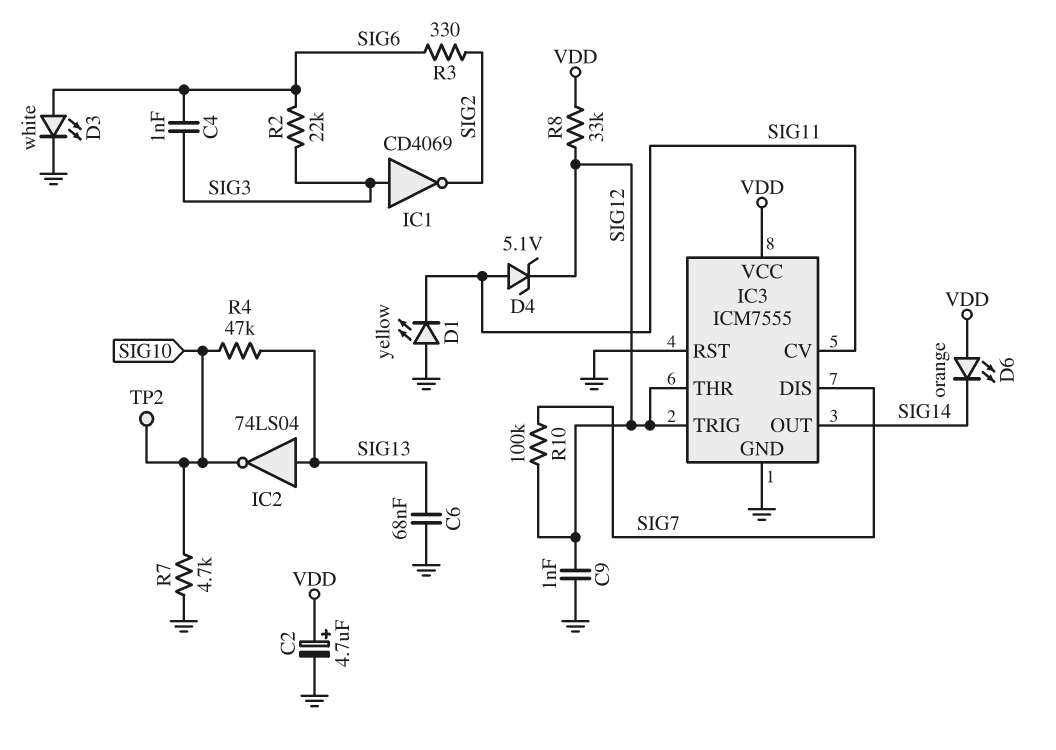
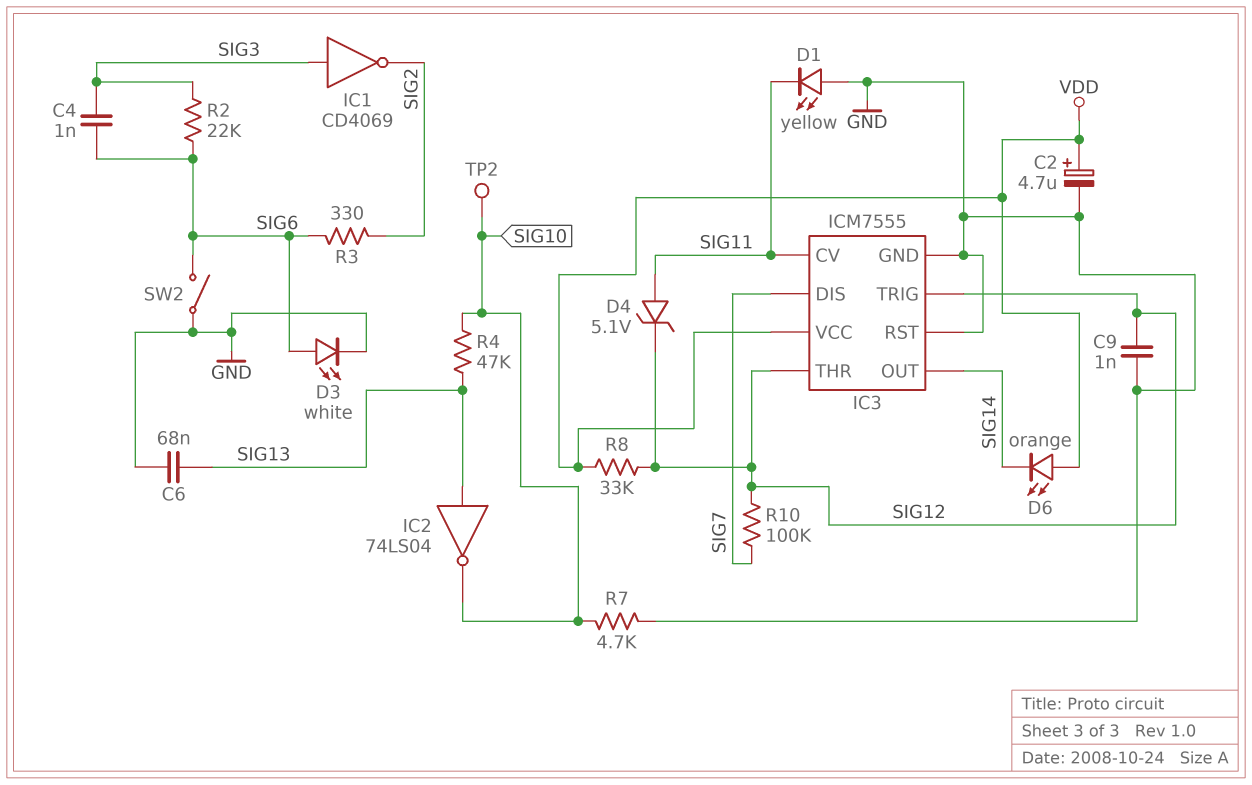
SW2: none -> switch (GND, SIG6)

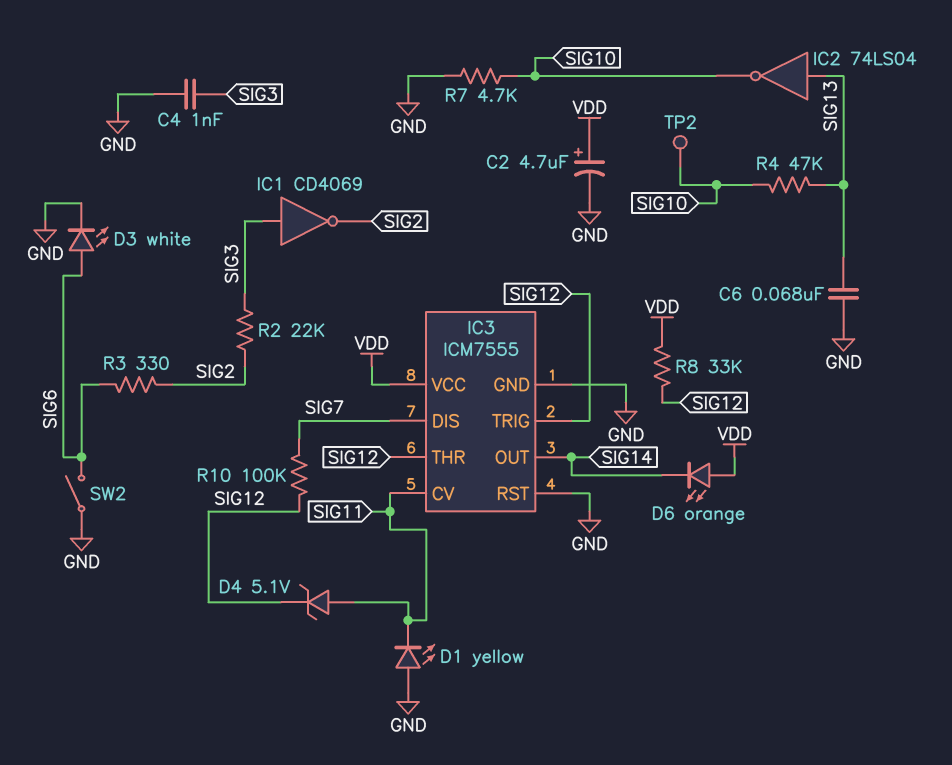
C4: 1nF (SIG3, SIG6) -> 1nF (GND, SIG3)
C9: 1nF (GND, SIG12) -> none
R2: 22k (SIG3, SIG6) -> 22k (SIG2, SIG3)

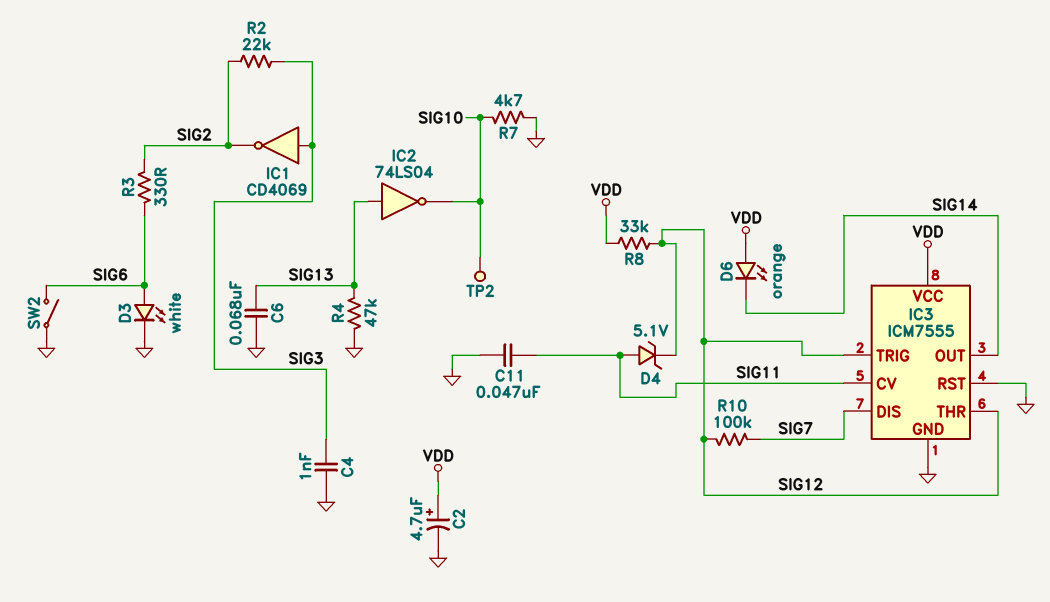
C11: none -> 47nF (GND, SIG11)
D1: LED yellow (A GND, K SIG11) -> none
R4: 47k (SIG10, SIG13) -> 47k (GND, SIG13)

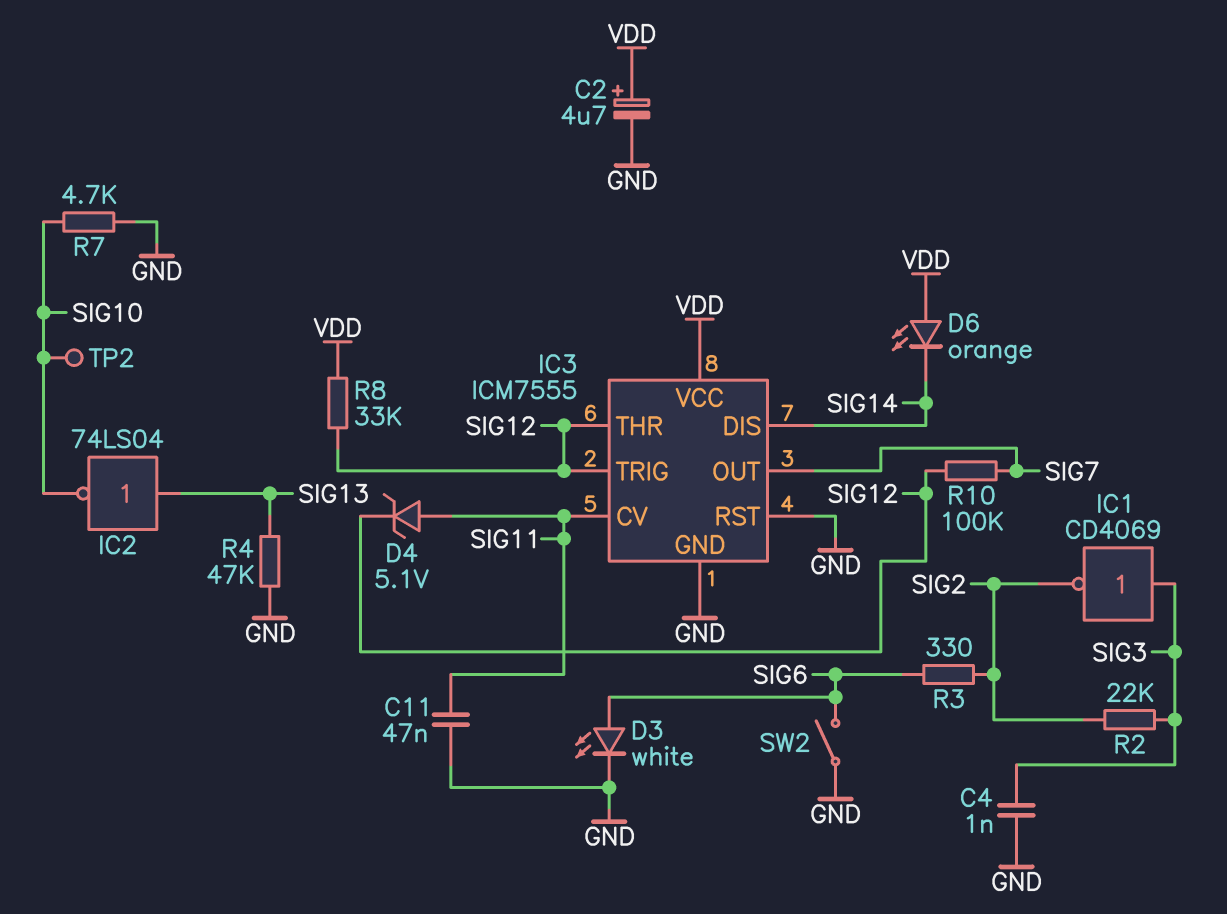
C6: 68nF (GND, SIG13) -> none
IC3 pin DIS: SIG7 -> SIG14
IC3 pin OUT: SIG14 -> SIG7

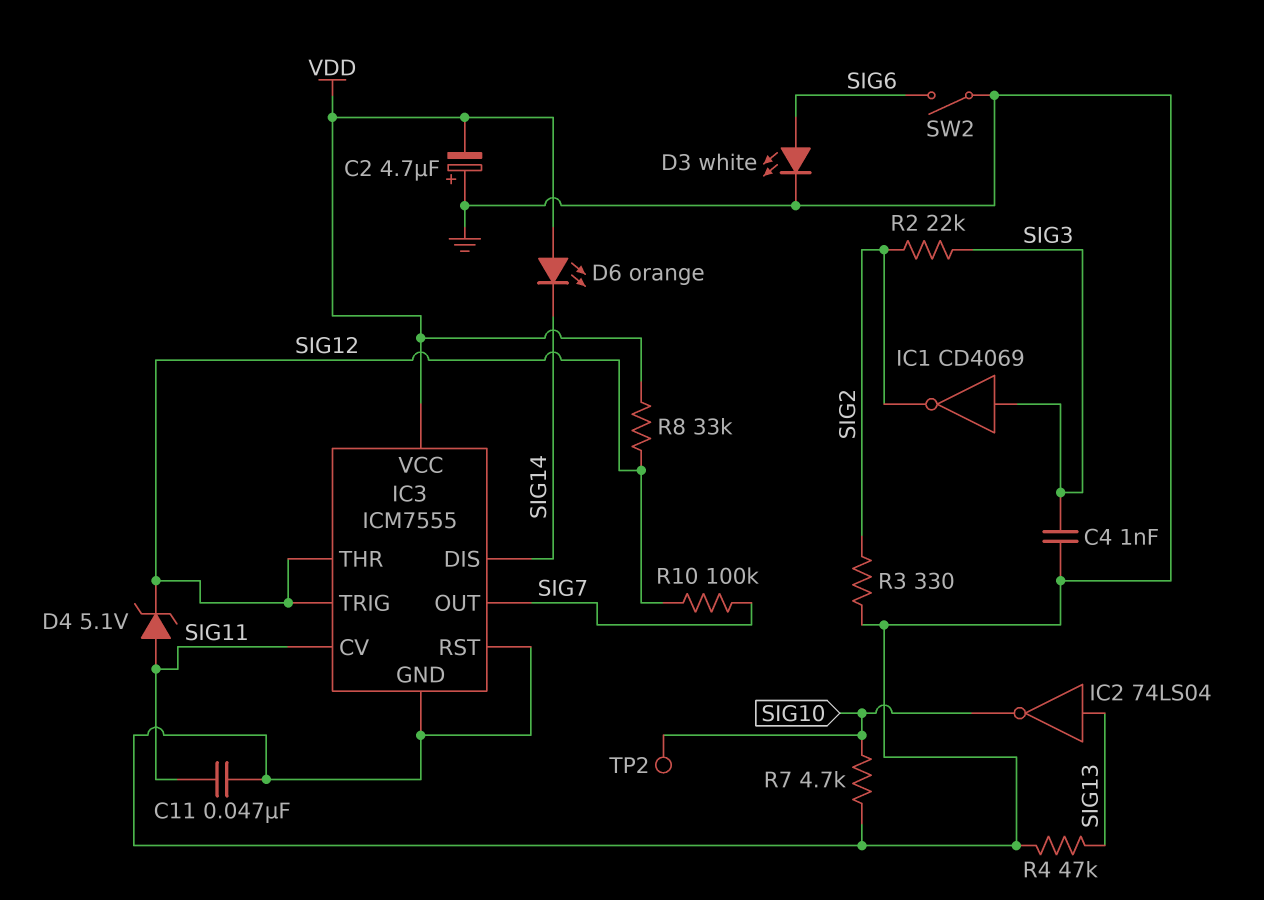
C2: 4.7uF (plus VDD, minus GND) -> 4.7uF (plus GND, minus VDD)
R3: 330 (SIG2, SIG6) -> 330 (GND, SIG2)

